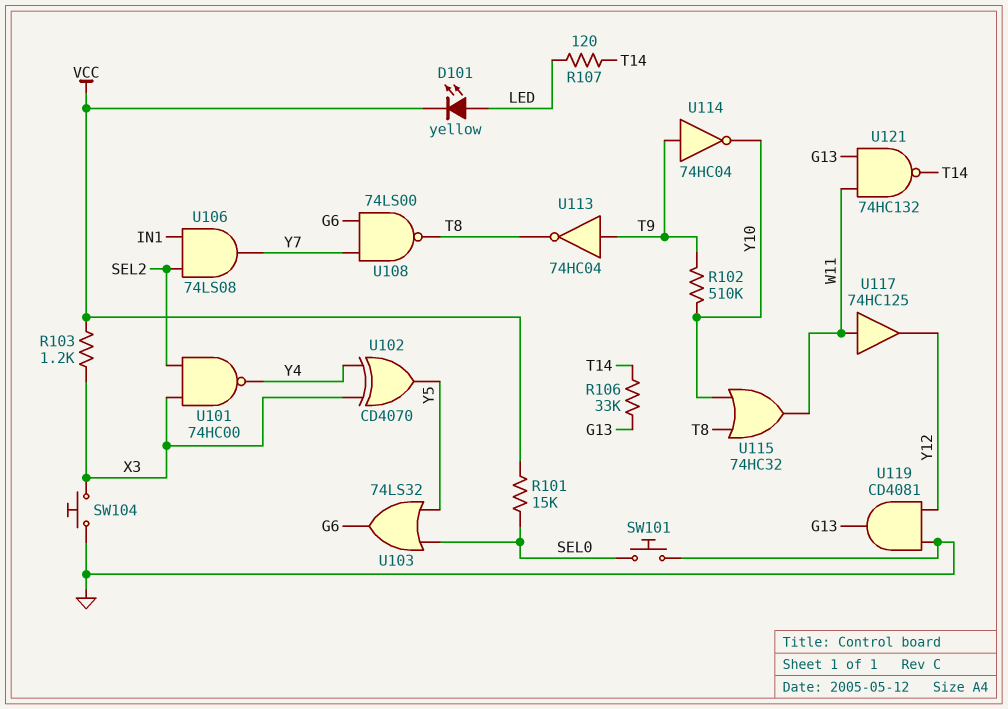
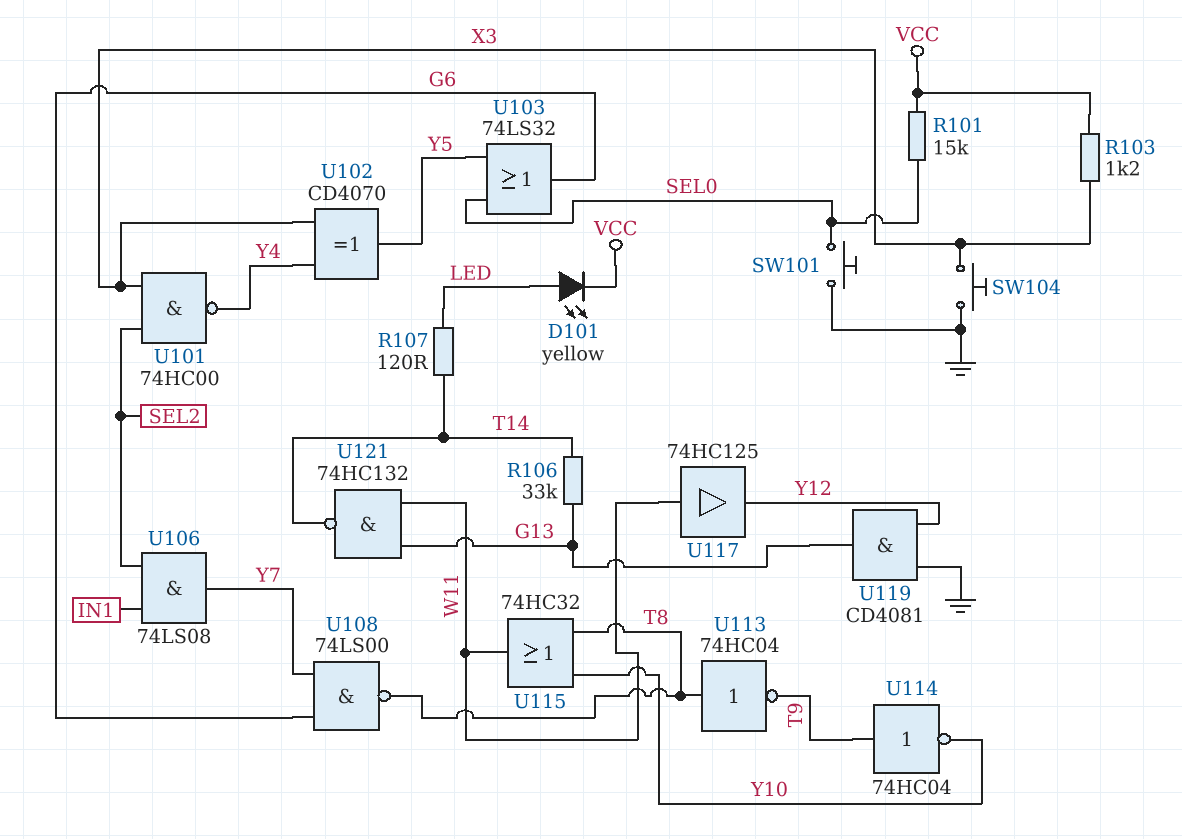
R102: 510k (T9, Y10) -> none
U113: NOT 74HC04 (in T9, out T8) -> NOT 74HC04 (in T8, out T9)

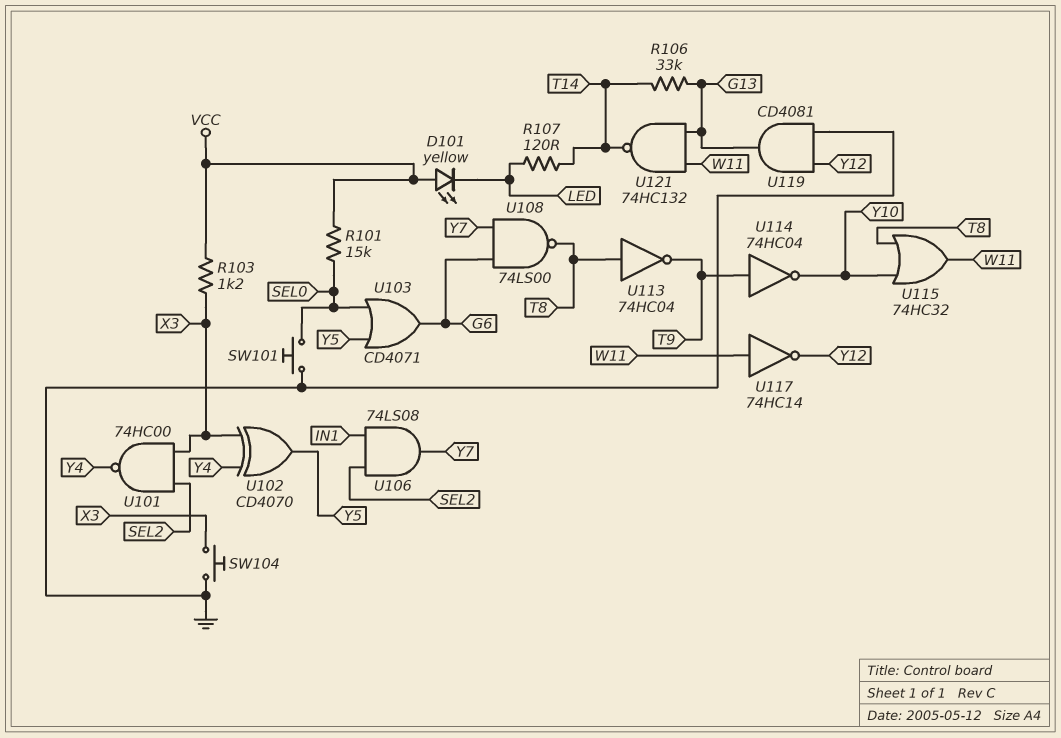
D101: LED yellow (A LED, K VCC) -> LED yellow (A VCC, K LED)
U103: OR 74LS32 (in SEL0, in Y5, out G6) -> OR CD4071 (in SEL0, in Y5, out G6)
U117: buffer 74HC125 (in W11, out Y12) -> NOT 74HC14 (in W11, out Y12)

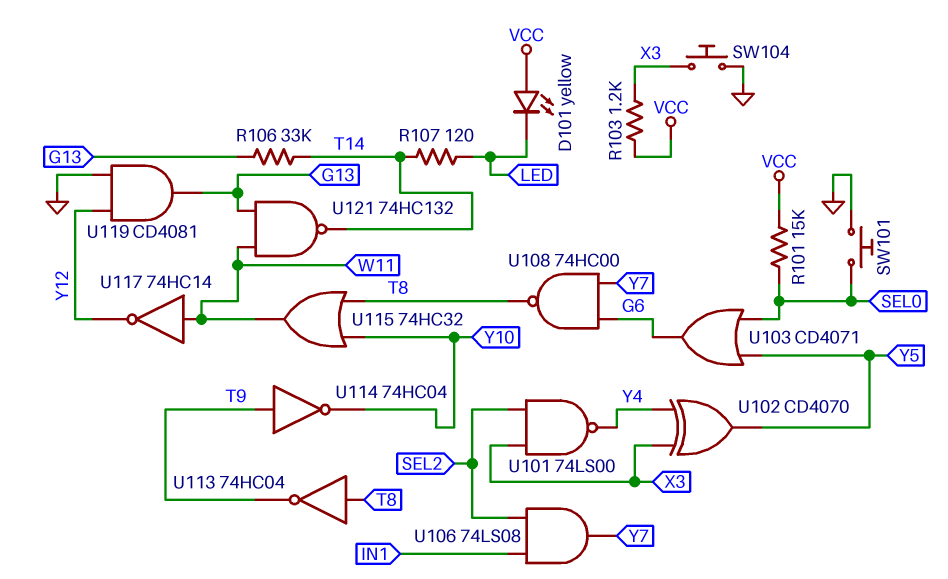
U101: NAND 74HC00 (in SEL2, in X3, out Y4) -> NAND 74LS00 (in SEL2, in X3, out Y4)
U108: NAND 74LS00 (in G6, in Y7, out T8) -> NAND 74HC00 (in G6, in Y7, out T8)

